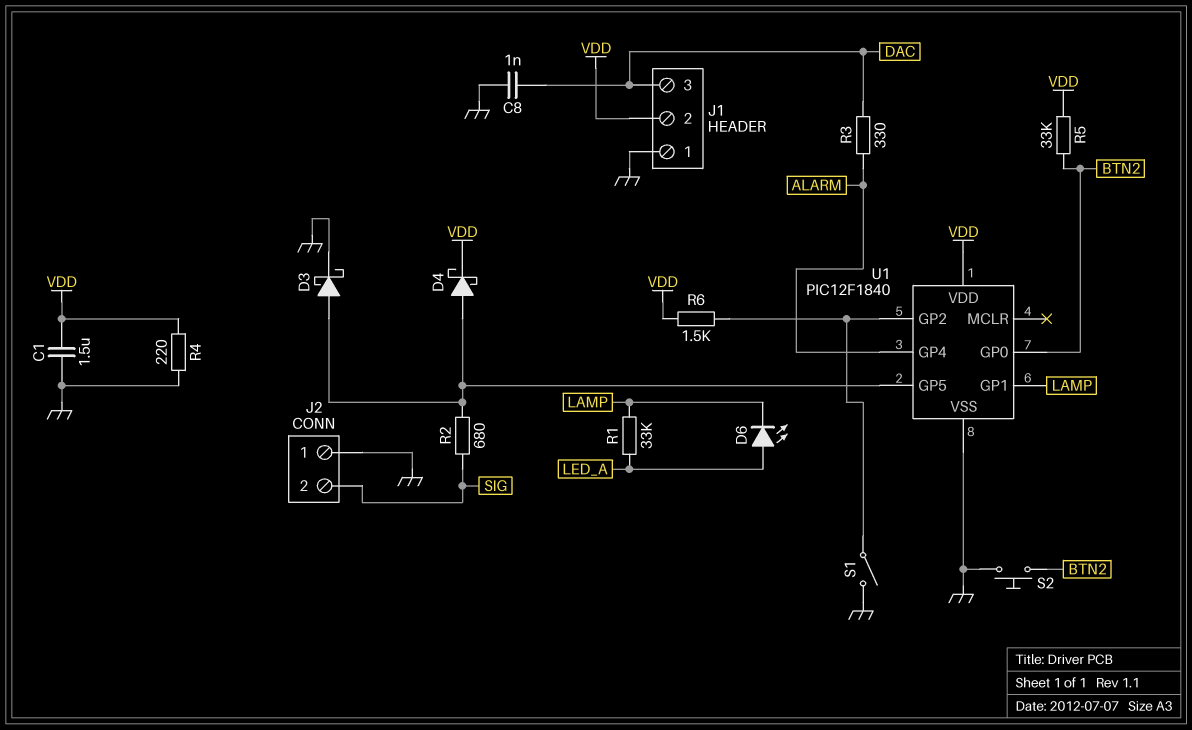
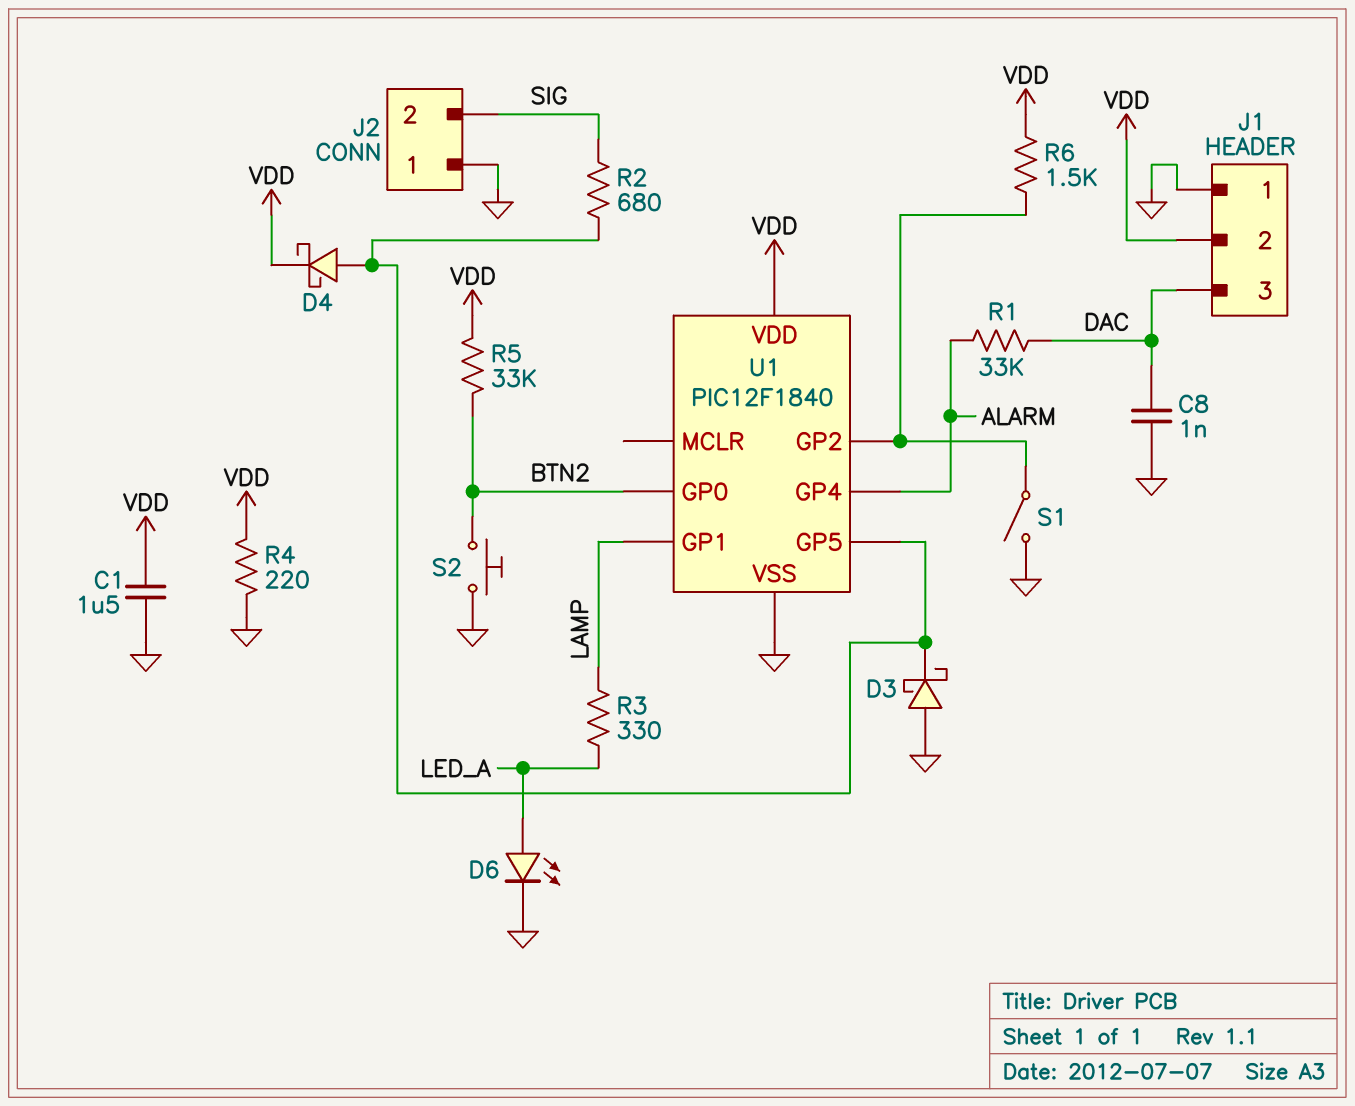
D3: schottky (A U1/GP5, K GND) -> schottky (A GND, K U1/GP5)
D6: LED (A LED_A, K LAMP) -> LED (A LED_A, K GND)
R1: 33k (LAMP, LED_A) -> 33k (ALARM, DAC)
R3: 330 (ALARM, DAC) -> 330 (LAMP, LED_A)

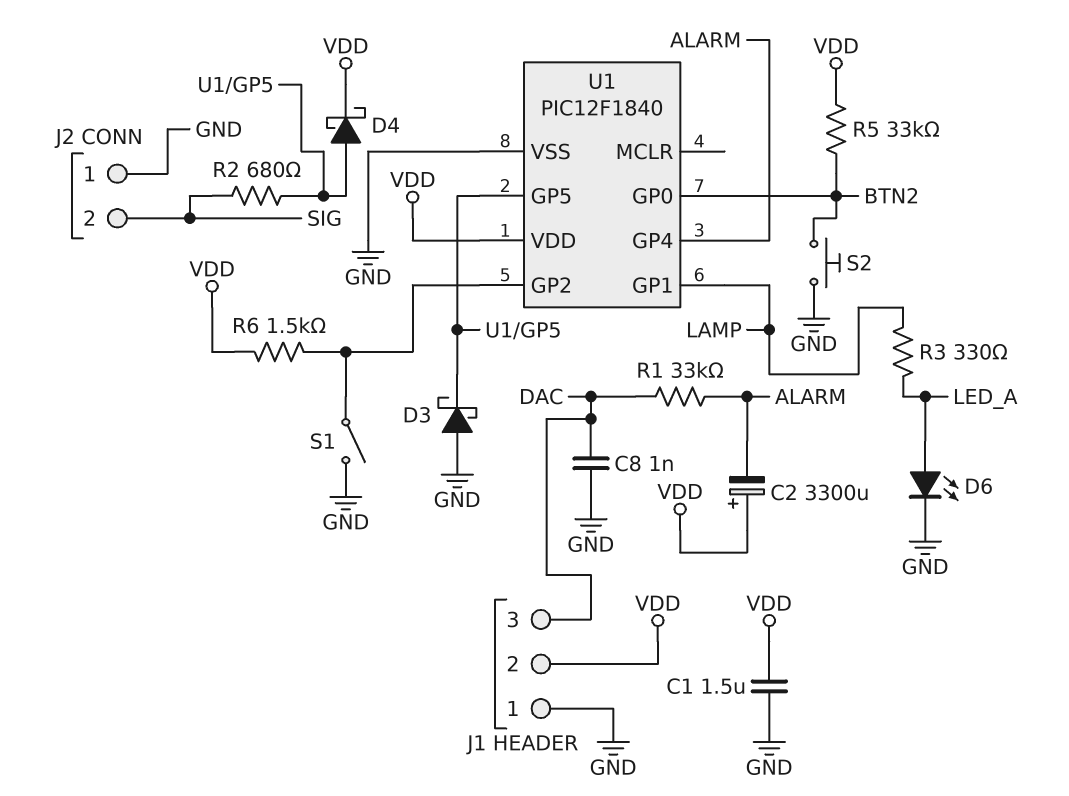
C2: none -> 3300uF (plus VDD, minus ALARM)
R4: 220 (GND, VDD) -> none

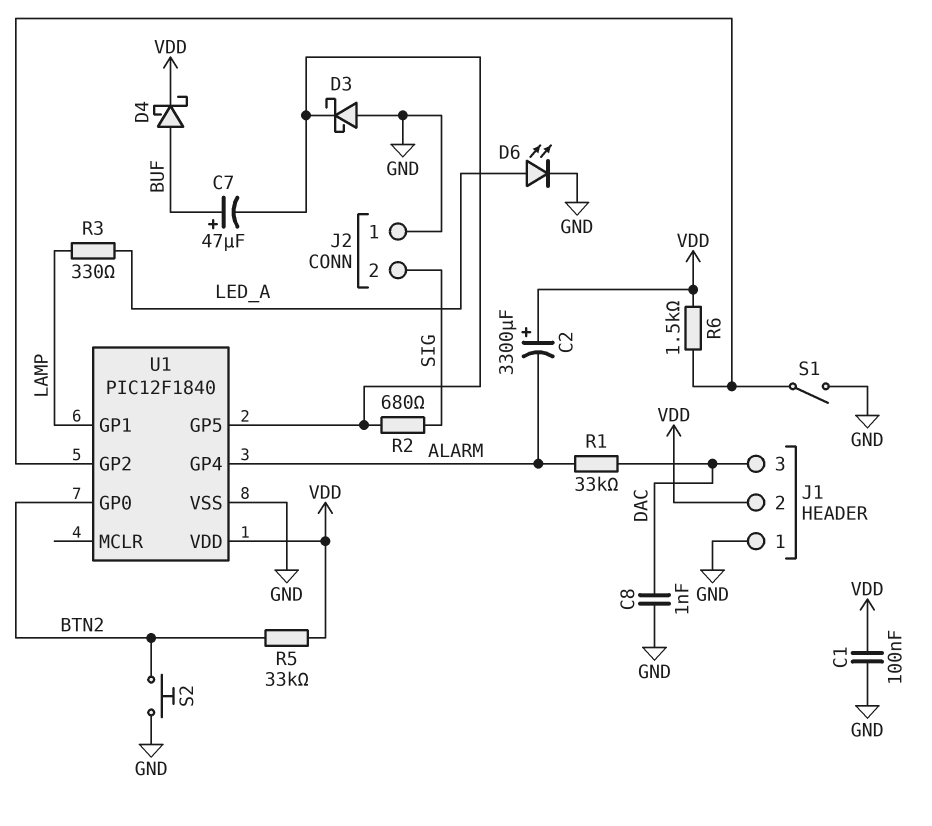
C1: 1.5uF (GND, VDD) -> 100nF (GND, VDD)
C7: none -> 47uF (plus BUF, minus U1/GP5)
D4: schottky (A U1/GP5, K VDD) -> schottky (A BUF, K VDD)

